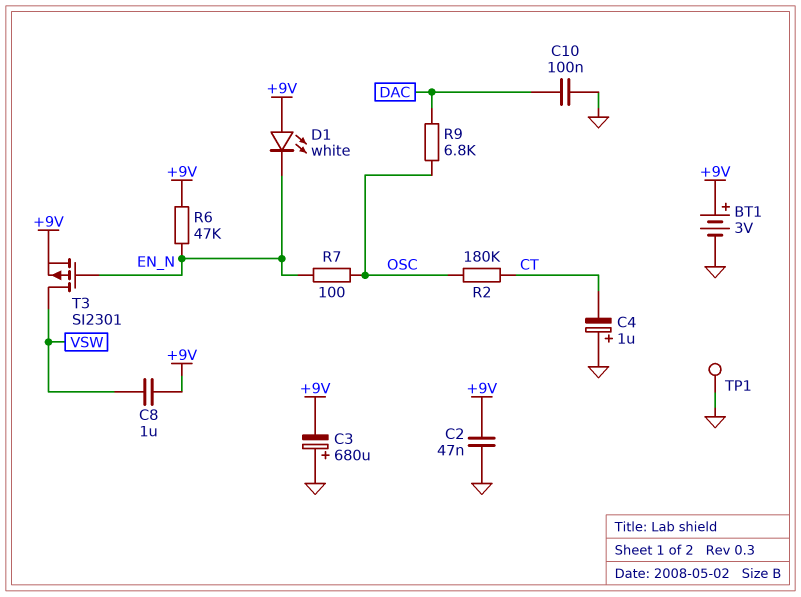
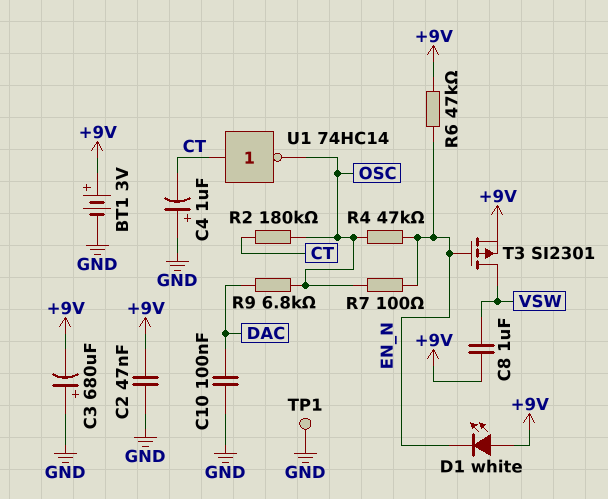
R4: none -> 47k (EN_N, OSC)
U1: none -> NOT 74HC14 (in CT, out OSC)

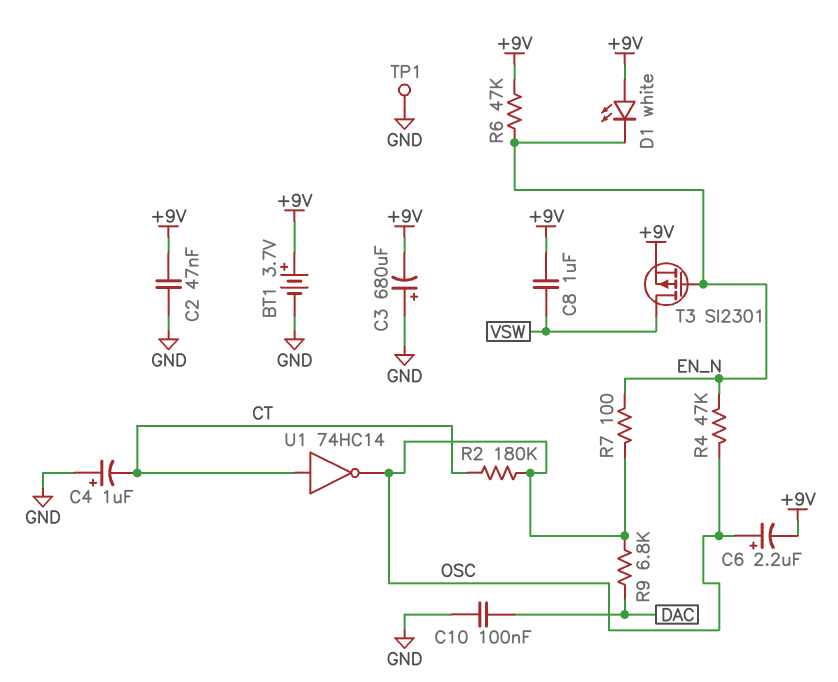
BT1: 3V (plus +9V, minus GND) -> 3.7V (plus +9V, minus GND)
C6: none -> 2.2uF (plus OSC, minus +9V)

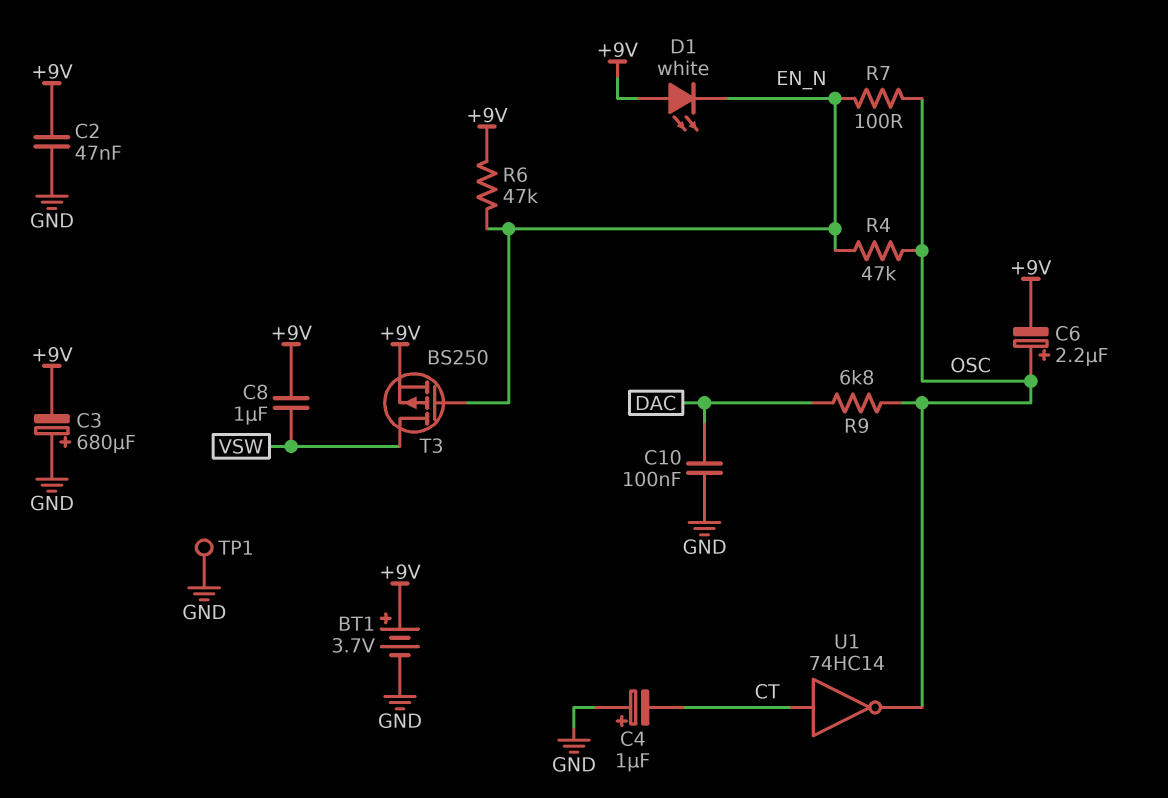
R2: 180k (CT, OSC) -> none
T3: PMOS SI2301 (G EN_N, D VSW, S +9V) -> PMOS BS250 (G EN_N, D VSW, S +9V)

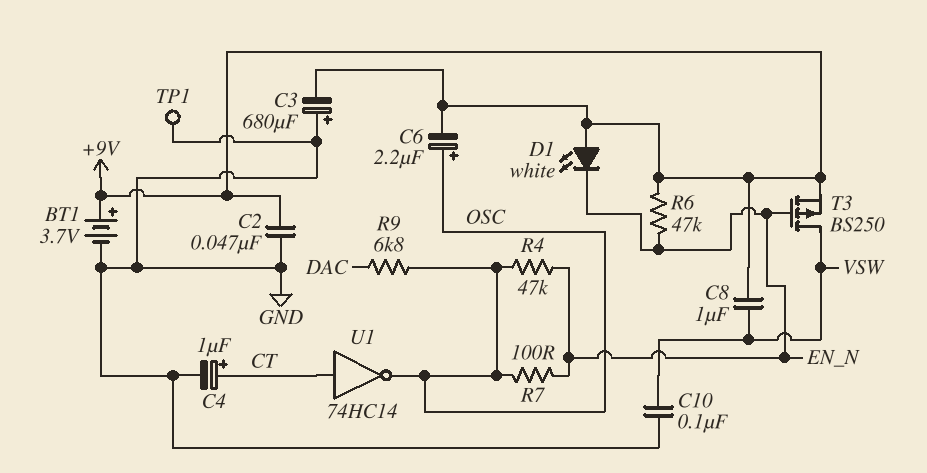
C4: 1uF (plus GND, minus CT) -> 1uF (plus CT, minus GND)
C10: 100nF (DAC, GND) -> 100nF (GND, VSW)

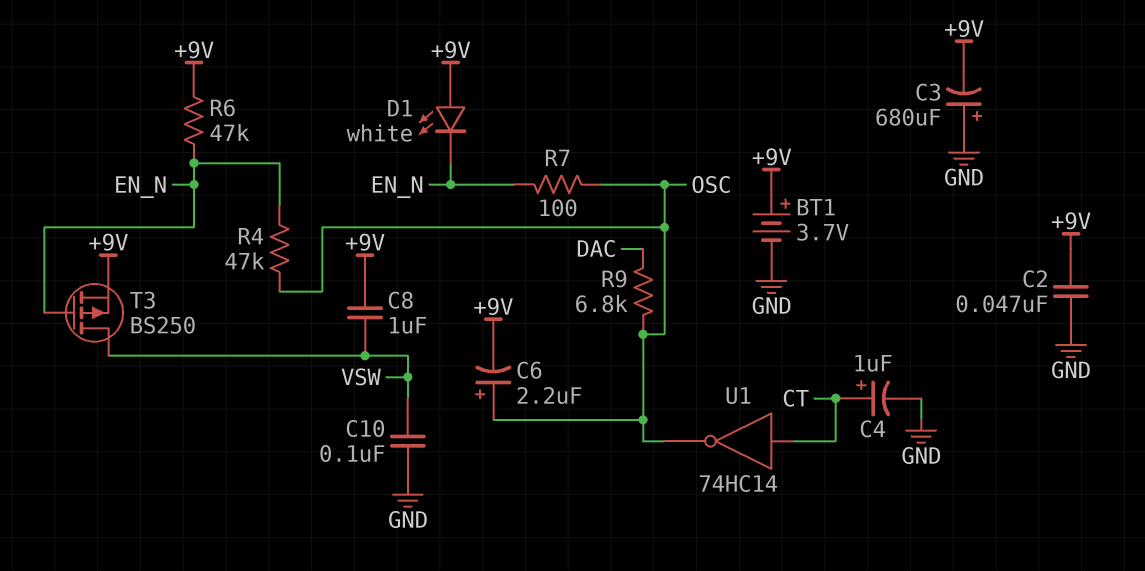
TP1: test point (GND) -> none

